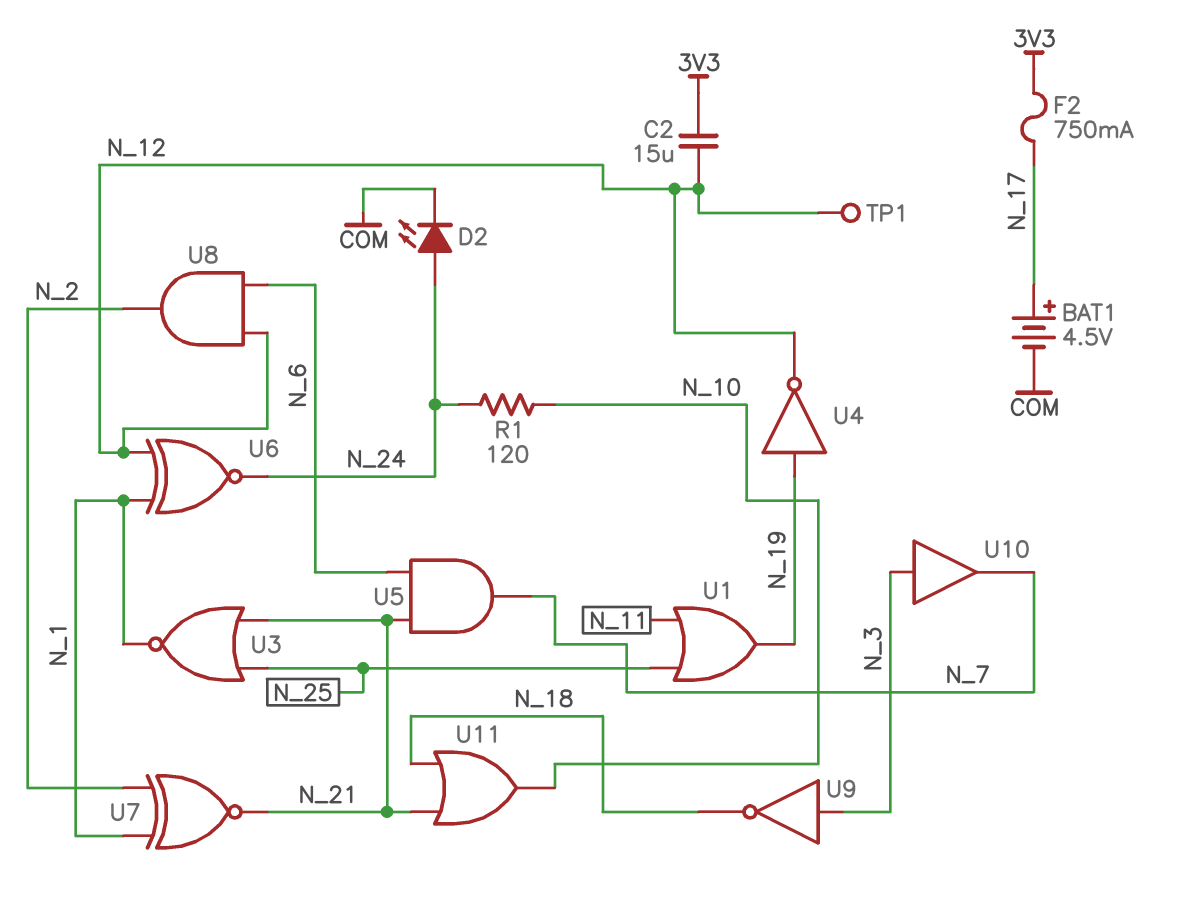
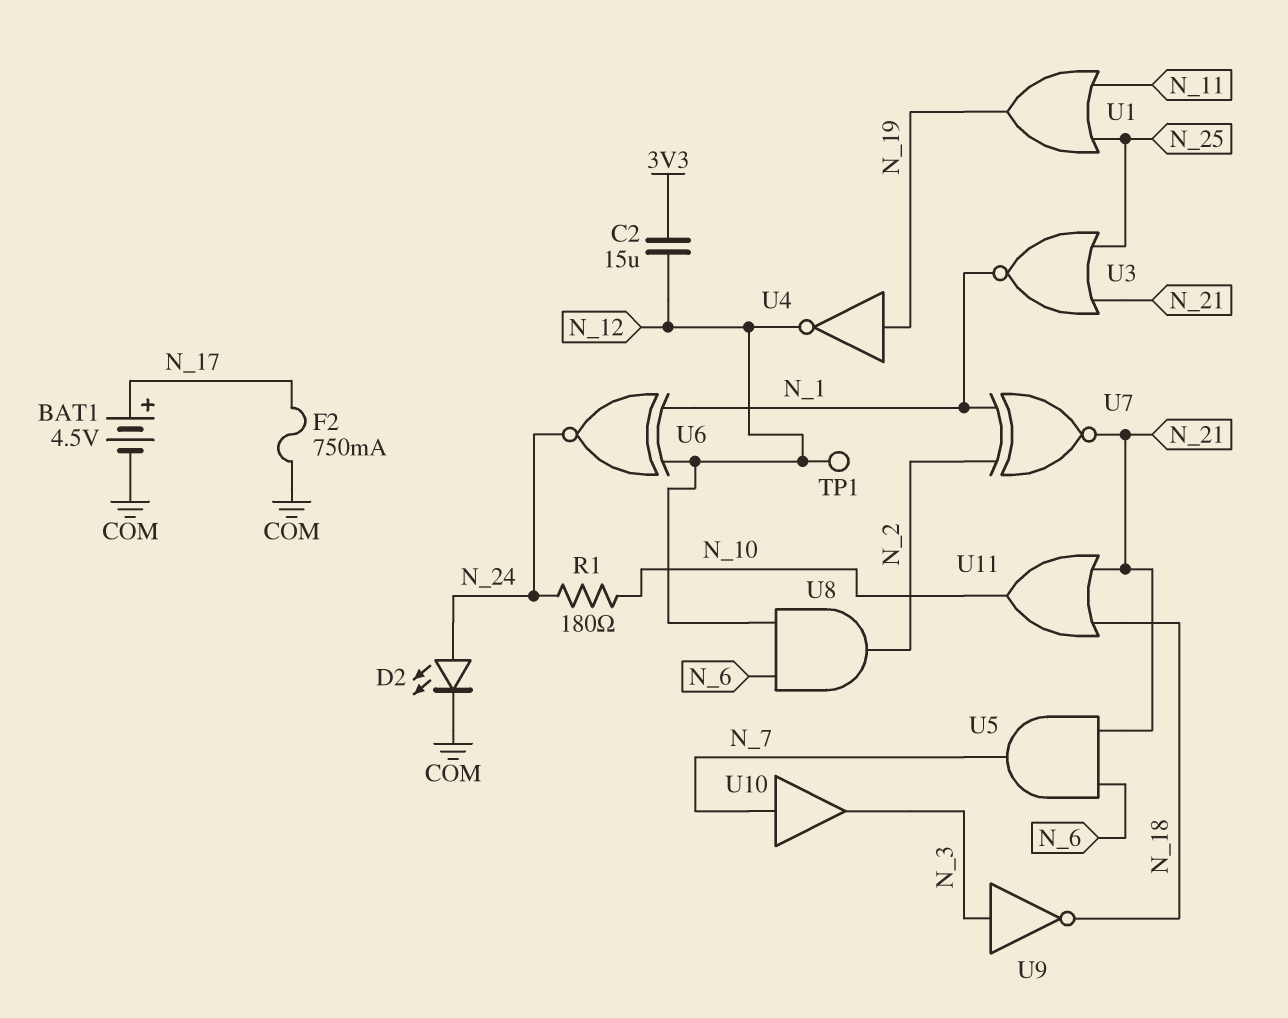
F2: 750mA (3V3, N_17) -> 750mA (COM, N_17)
R1: 120 (N_10, N_24) -> 180 (N_10, N_24)
U10: buffer (in N_3, out N_7) -> buffer (in N_7, out N_3)

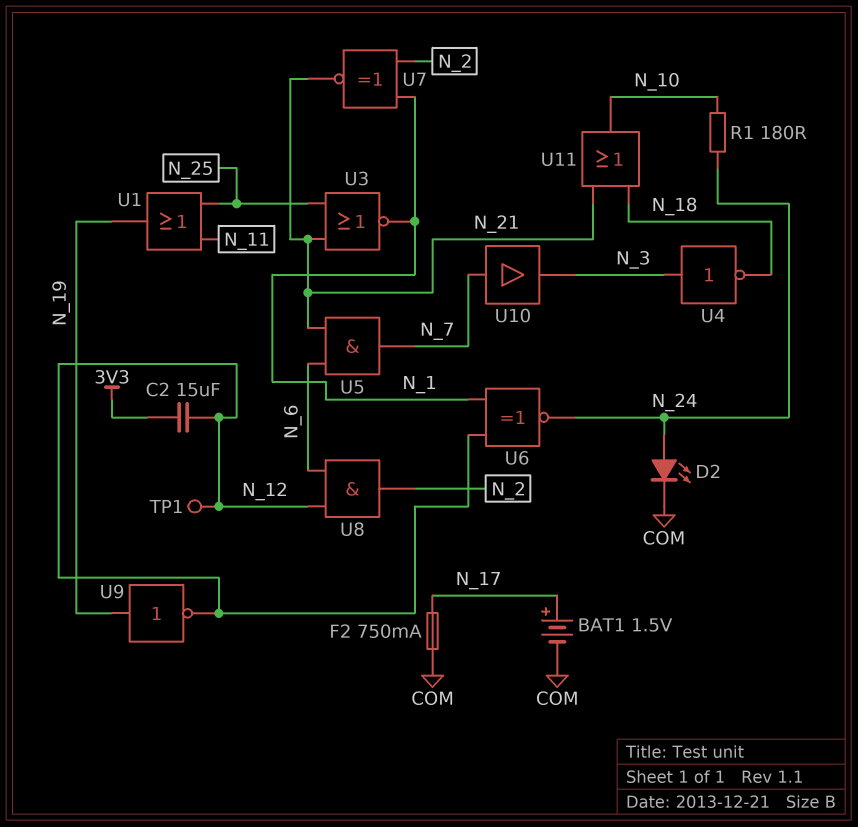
BAT1: 4.5V (plus N_17, minus COM) -> 1.5V (plus N_17, minus COM)
U4: NOT (in N_19, out N_12) -> NOT (in N_3, out N_18)
U9: NOT (in N_3, out N_18) -> NOT (in N_19, out N_12)

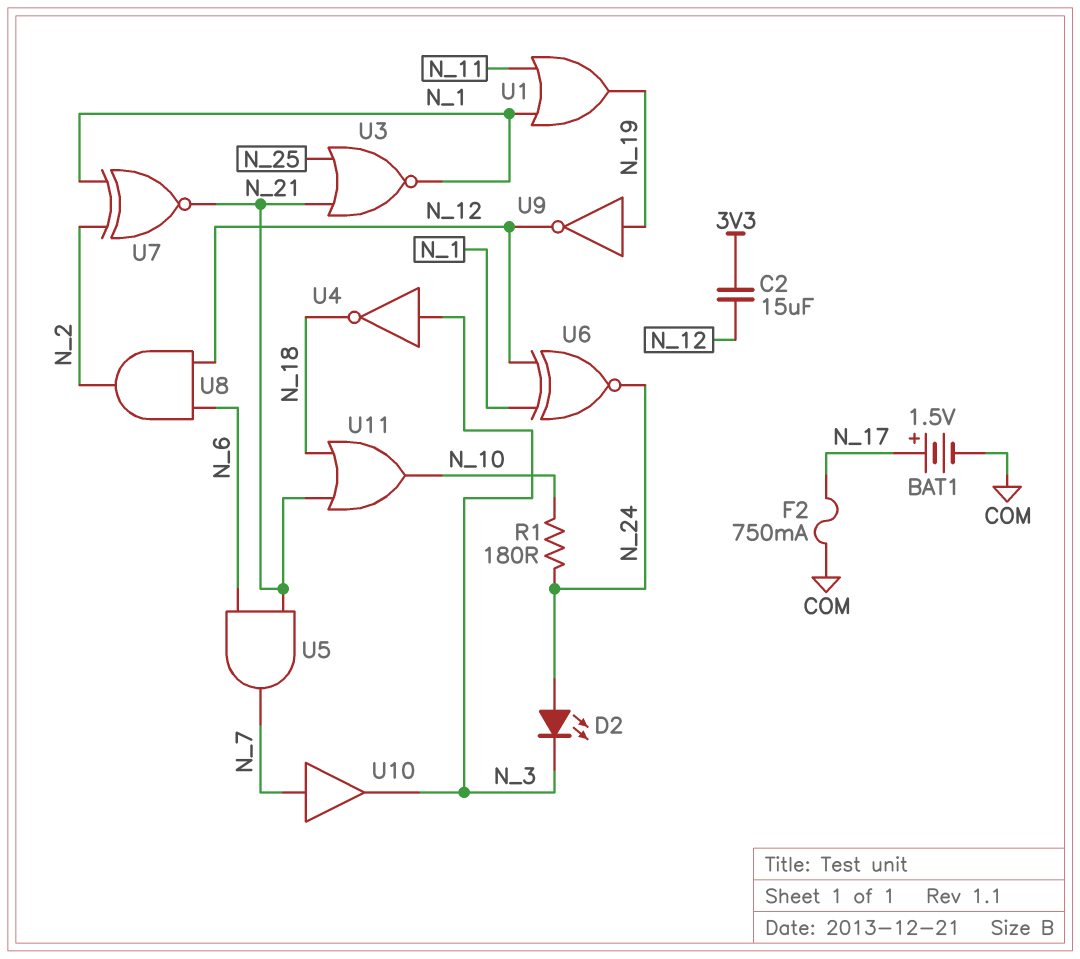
D2: LED (A N_24, K COM) -> LED (A N_24, K N_3)
TP1: test point (N_12) -> none
U1: OR (in N_11, in N_25, out N_19) -> OR (in N_1, in N_11, out N_19)

